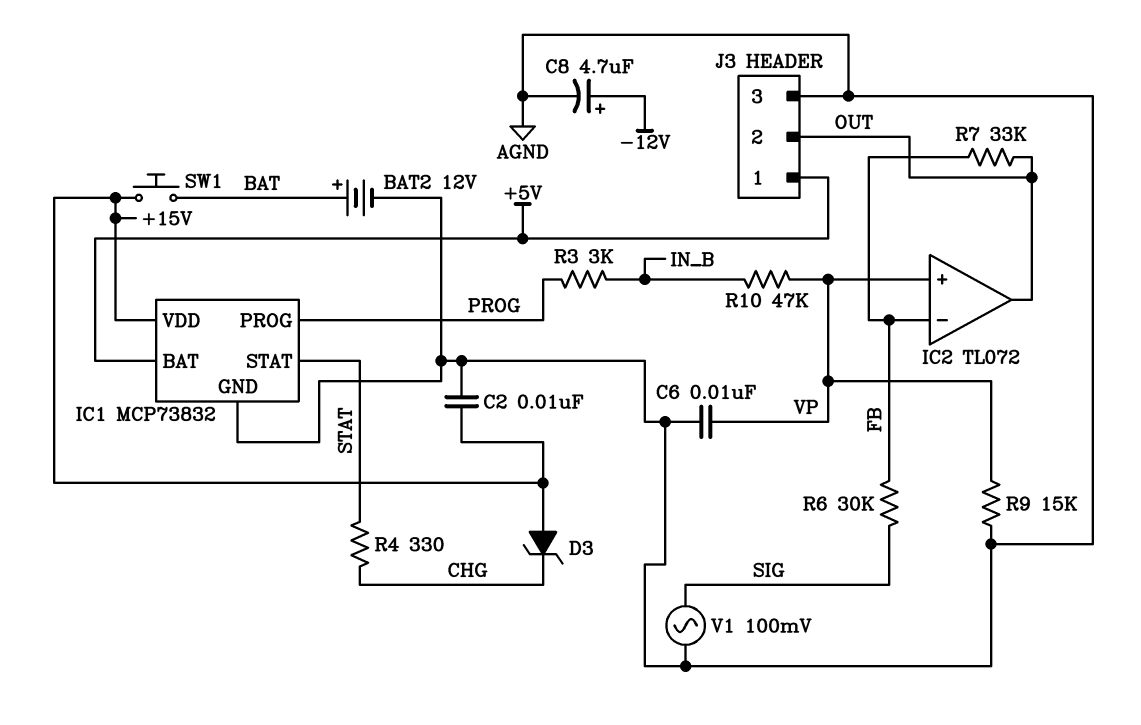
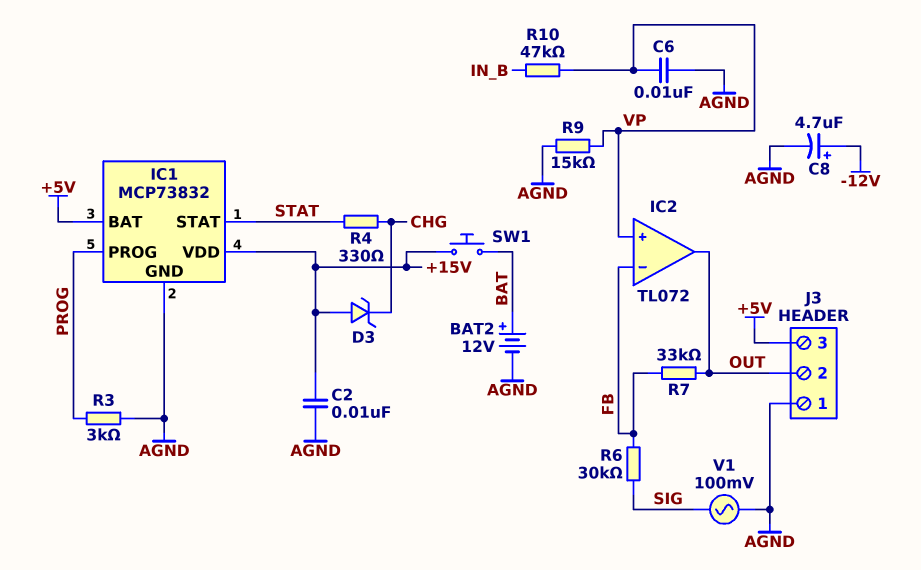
J3 pin 1: +5V -> AGND
J3 pin 3: AGND -> +5V
R3: 3k (IN_B, PROG) -> 3k (AGND, PROG)

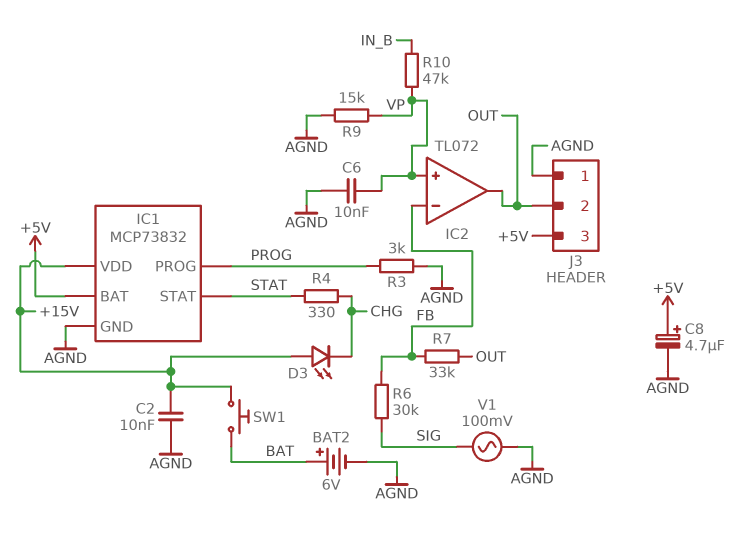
BAT2: 12V (plus BAT, minus AGND) -> 6V (plus BAT, minus AGND)
C8: 4.7uF (plus -12V, minus AGND) -> 4.7uF (plus +5V, minus AGND)
D3: zener (A +15V, K CHG) -> LED (A +15V, K CHG)

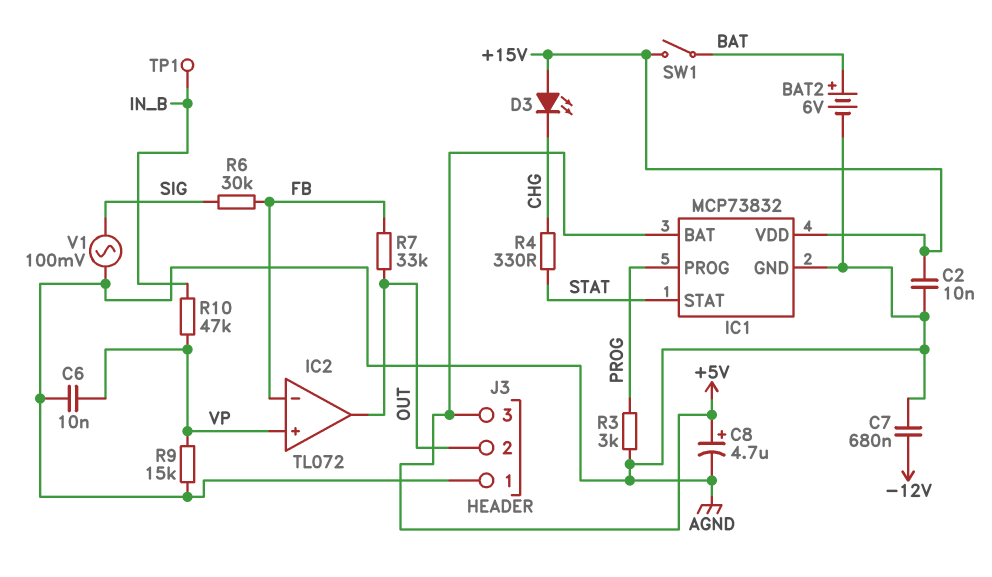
C7: none -> 680nF (-12V, AGND)
SW1: button (+15V, BAT) -> switch (+15V, BAT)
TP1: none -> test point (IN_B)

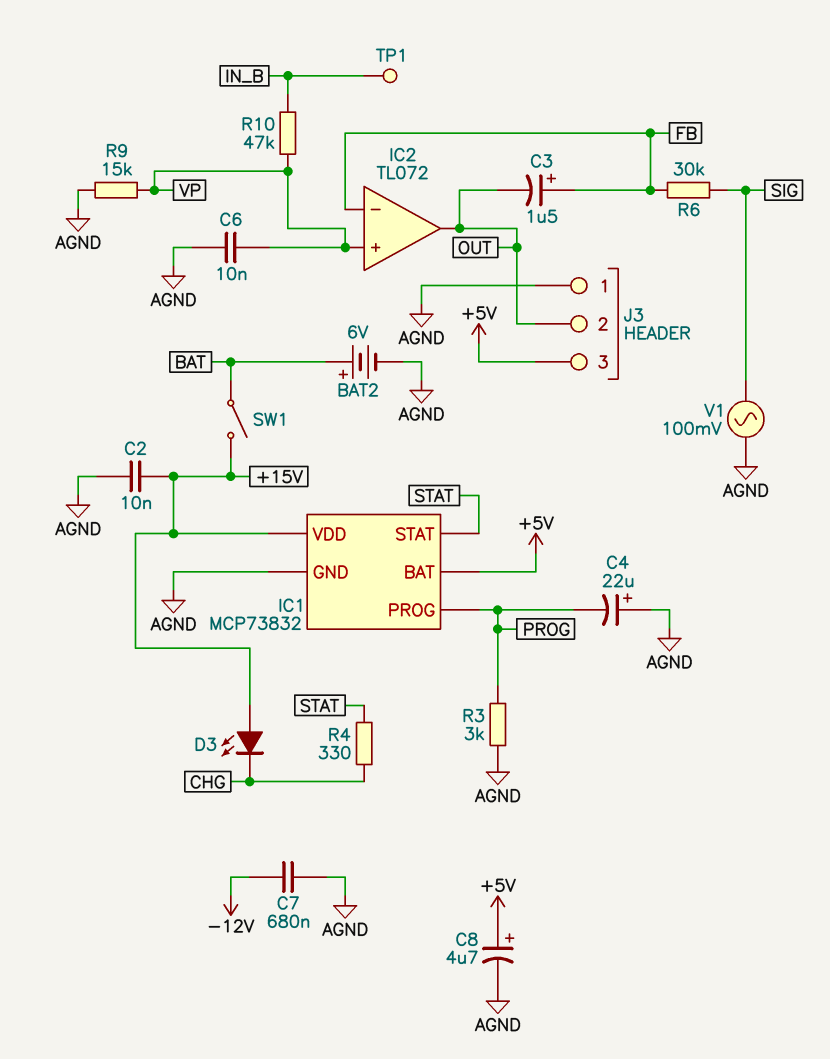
C3: none -> 1.5uF (plus FB, minus OUT)
C4: none -> 22uF (plus AGND, minus PROG)
R7: 33k (FB, OUT) -> none

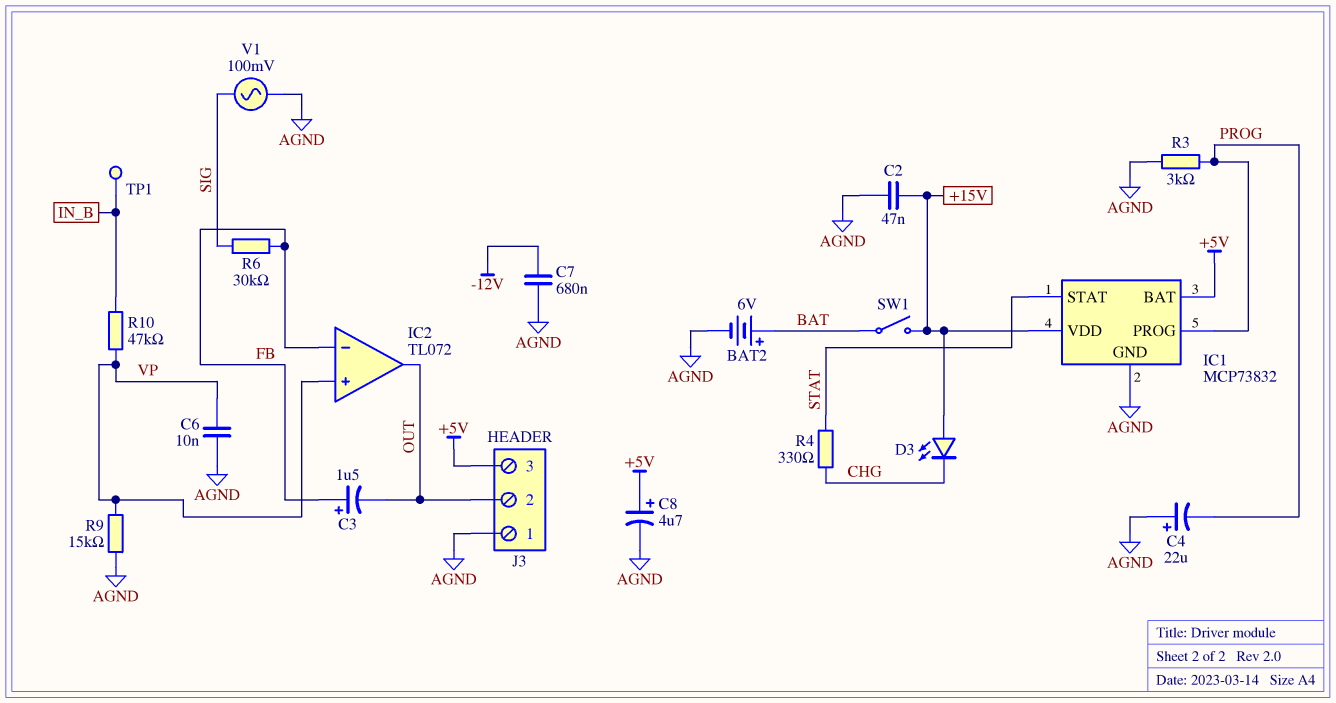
C2: 10nF (+15V, AGND) -> 47nF (+15V, AGND)

